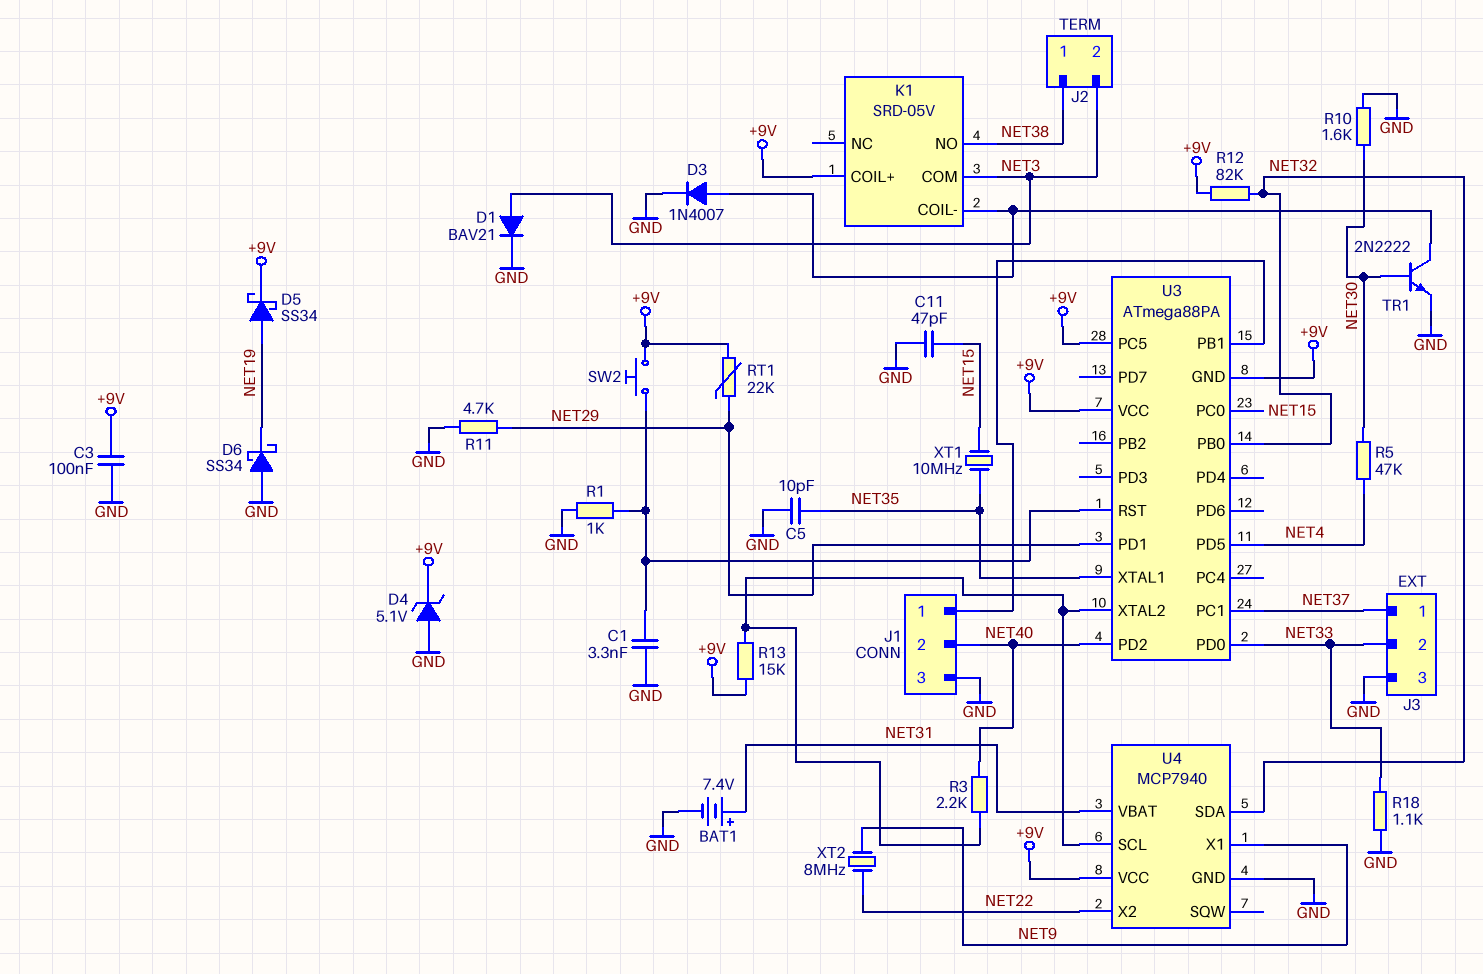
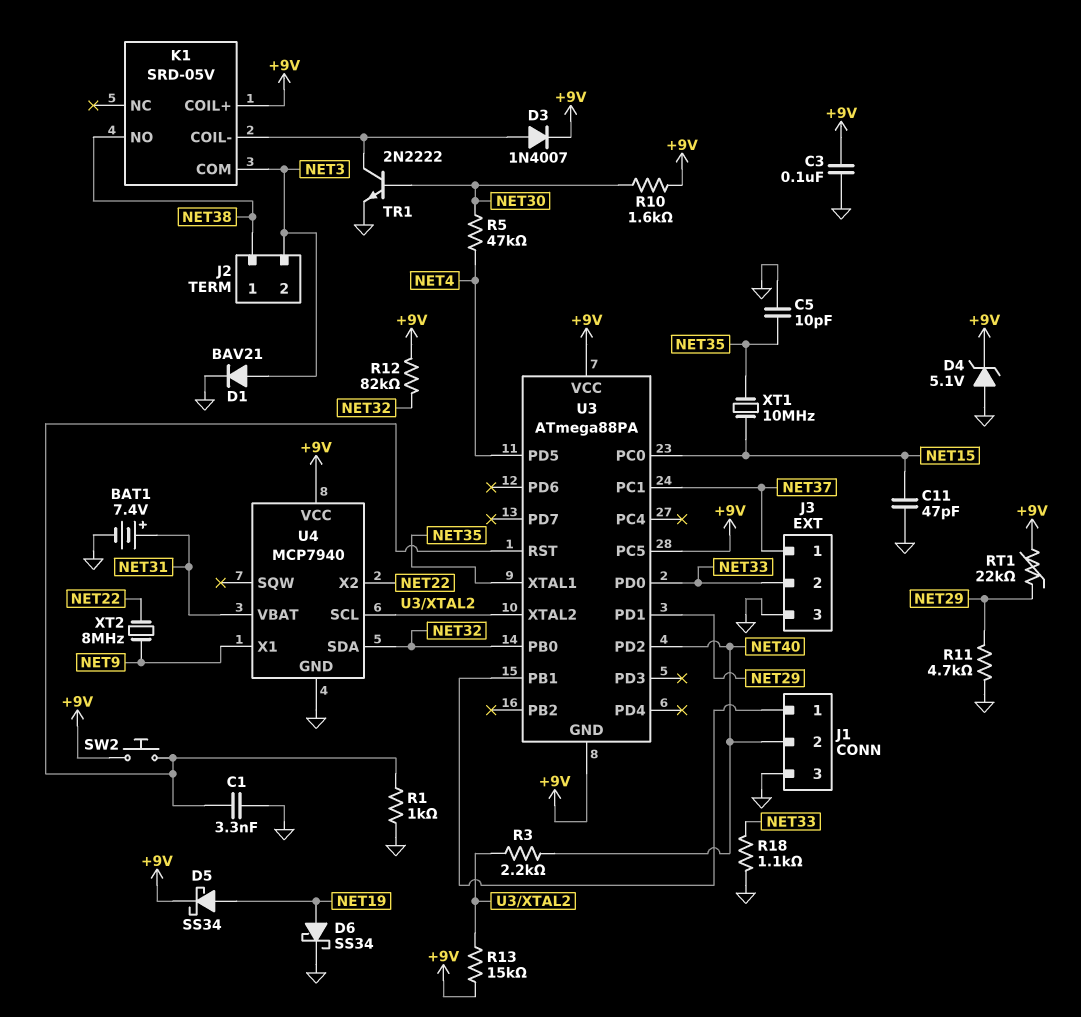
D3: diode 1N4007 (A K1/COIL-, K GND) -> diode 1N4007 (A K1/COIL-, K +9V)
D6: schottky SS34 (A GND, K NET19) -> schottky SS34 (A NET19, K GND)
R10: 1.6k (GND, NET30) -> 1.6k (+9V, NET30)

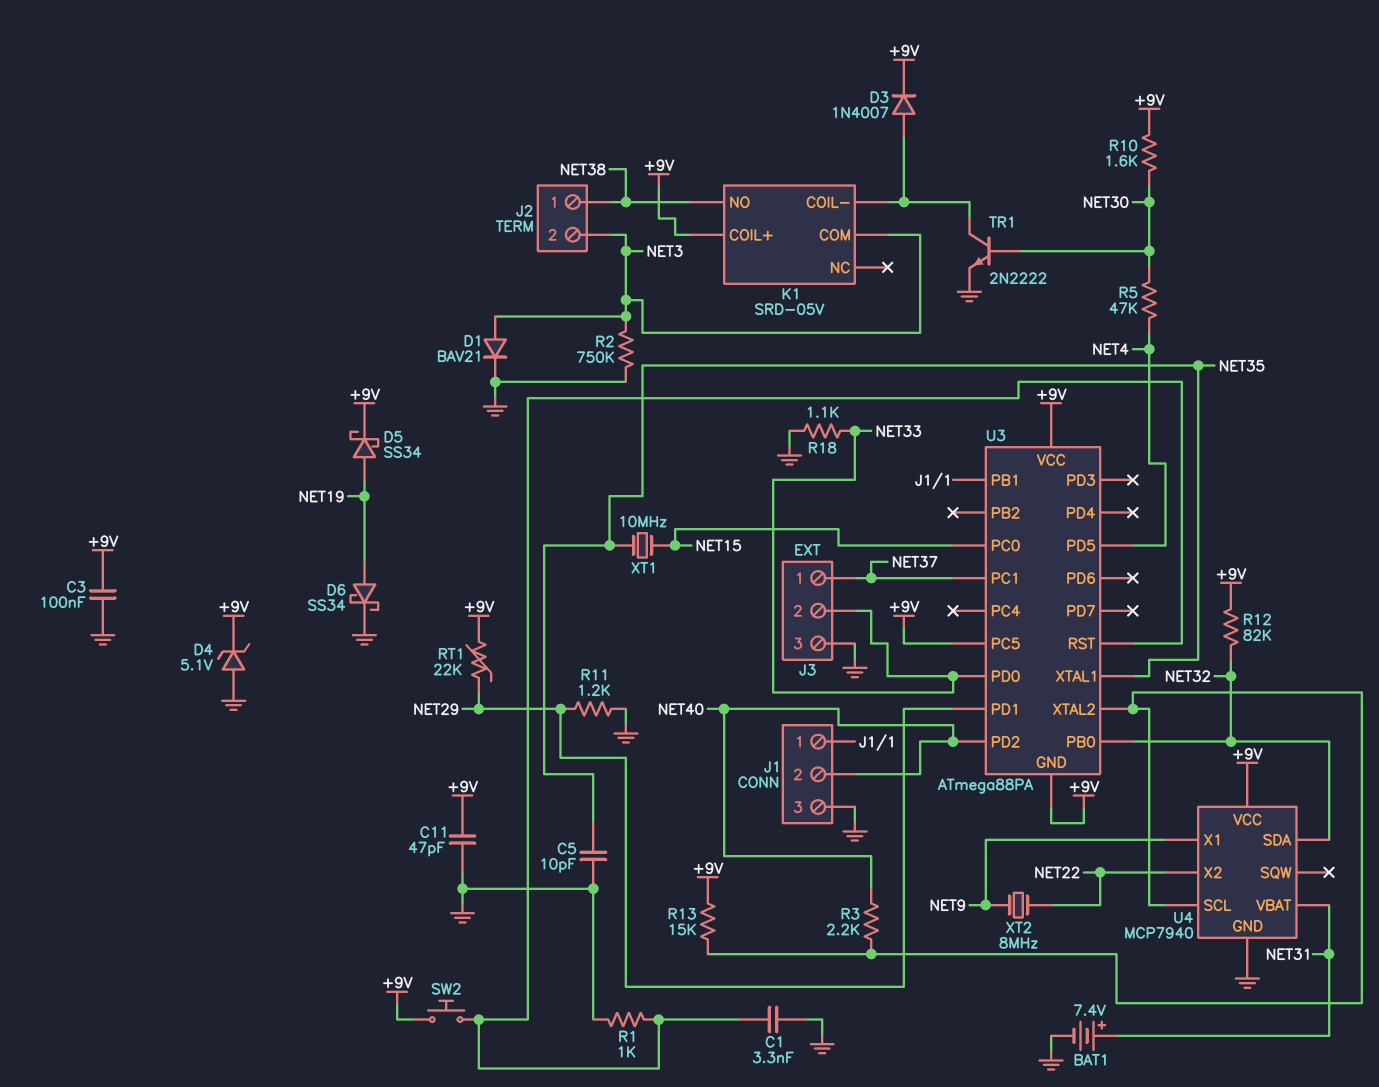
C11: 47pF (GND, NET15) -> 47pF (+9V, GND)
R2: none -> 750k (GND, NET3)
R11: 4.7k (GND, NET29) -> 1.2k (GND, NET29)

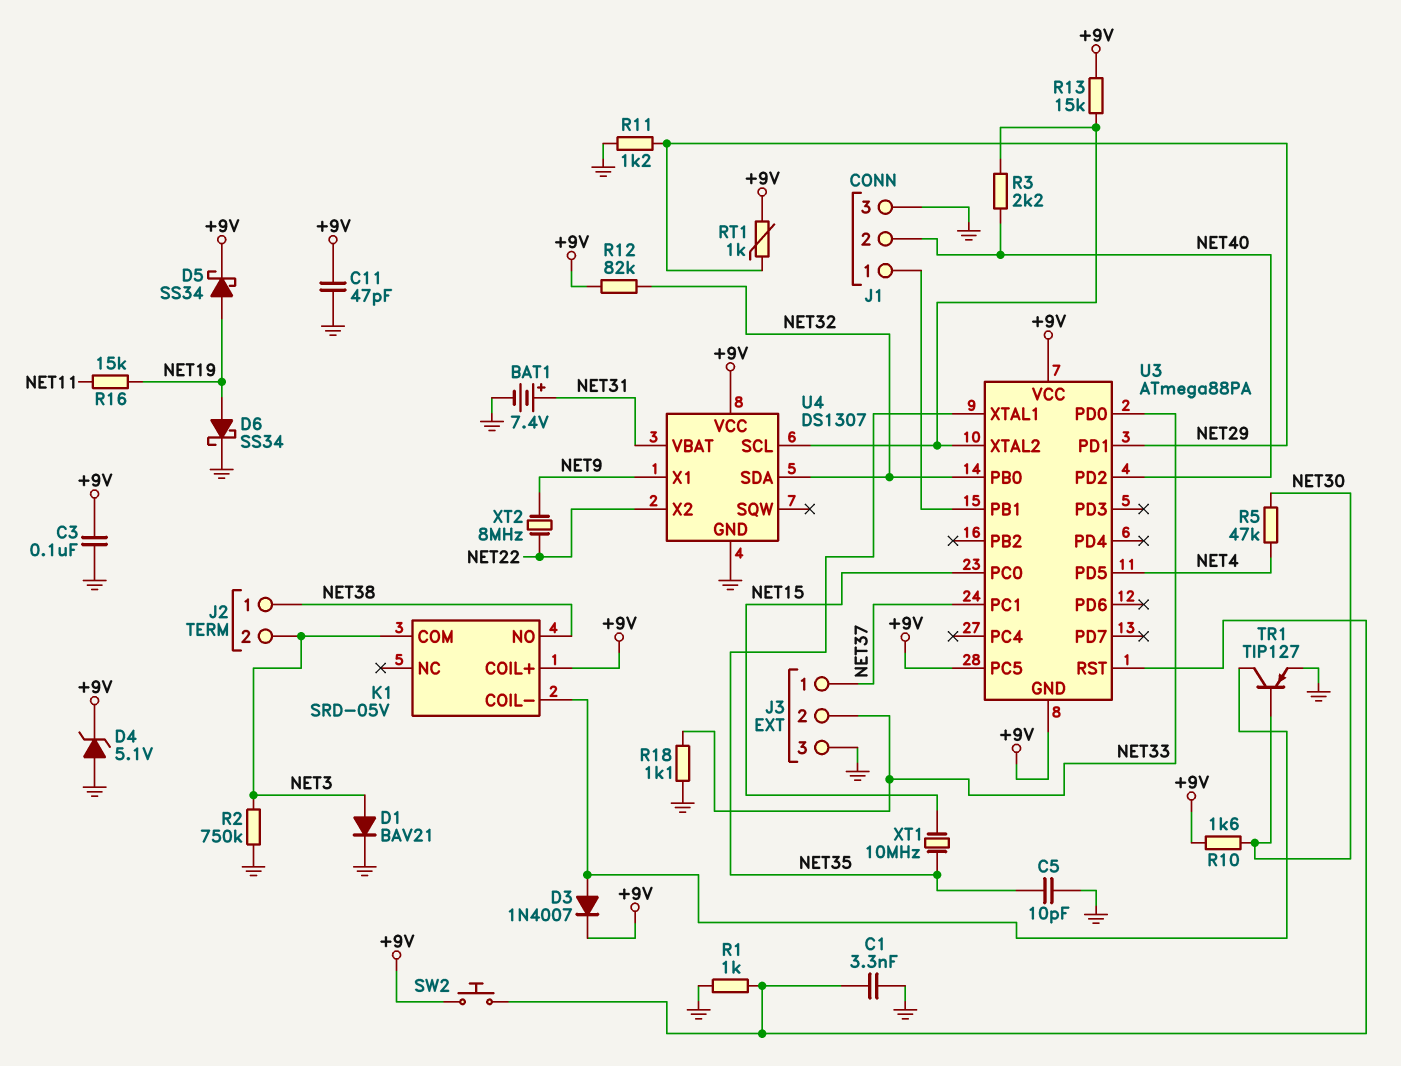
R16: none -> 15k (NET11, NET19)
RT1: 22k (+9V, NET29) -> 1k (+9V, NET29)
TR1: NPN 2N2222 (B NET30, C K1/COIL-, E GND) -> PNP TIP127 (B NET30, C K1/COIL-, E GND)
U4: MCP7940 -> DS1307

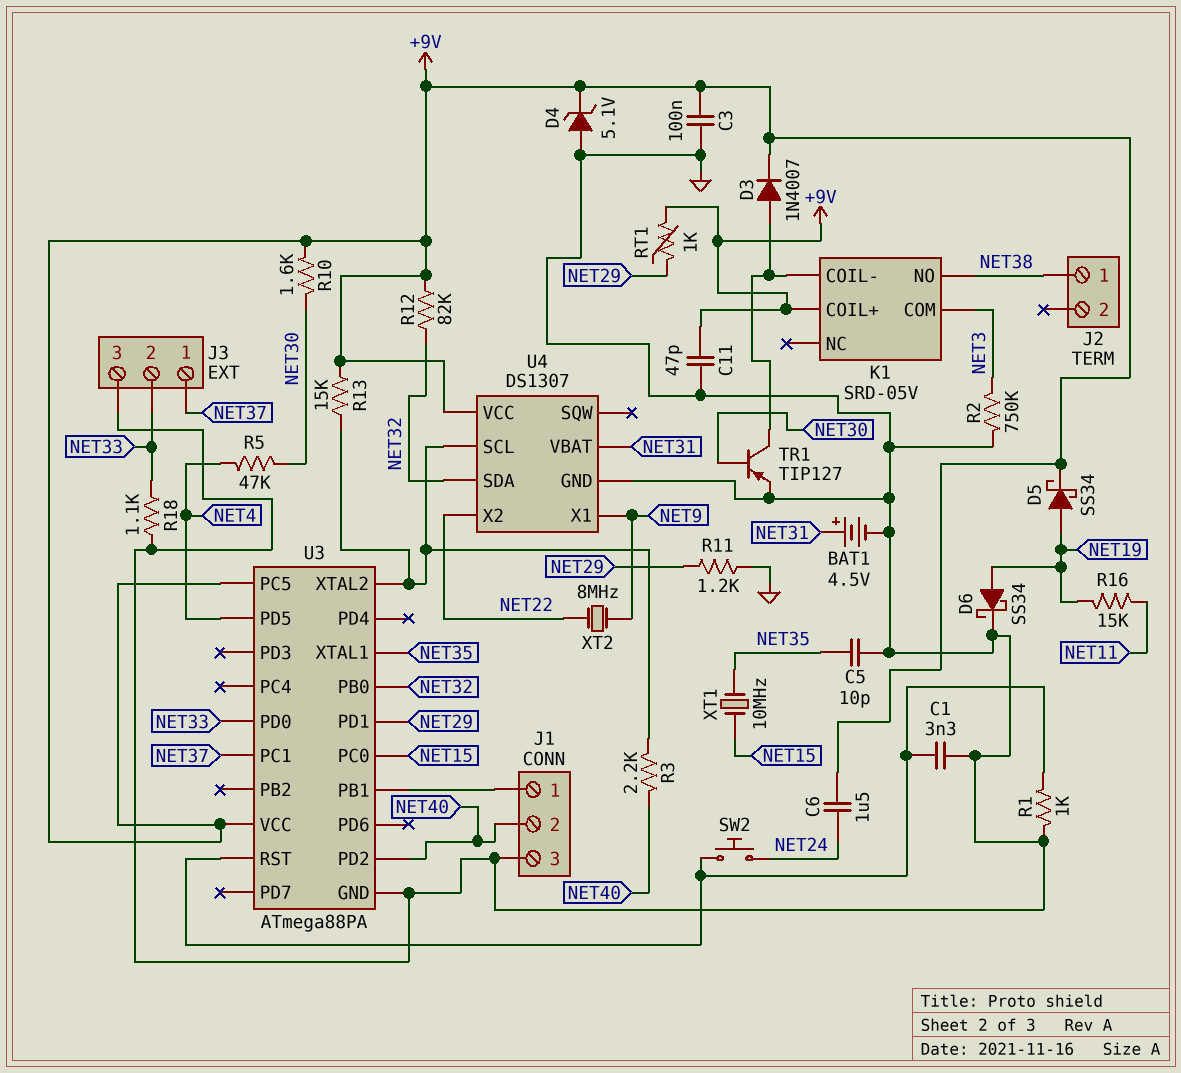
BAT1: 7.4V (plus NET31, minus GND) -> 4.5V (plus NET31, minus GND)
C6: none -> 1.5uF (+9V, NET24)
D1: diode BAV21 (A NET3, K GND) -> none
J2 pin 2: NET3 -> none
SW2: button (+9V, U3/RST) -> button (NET24, U3/RST)
U3 pin GND: +9V -> GND

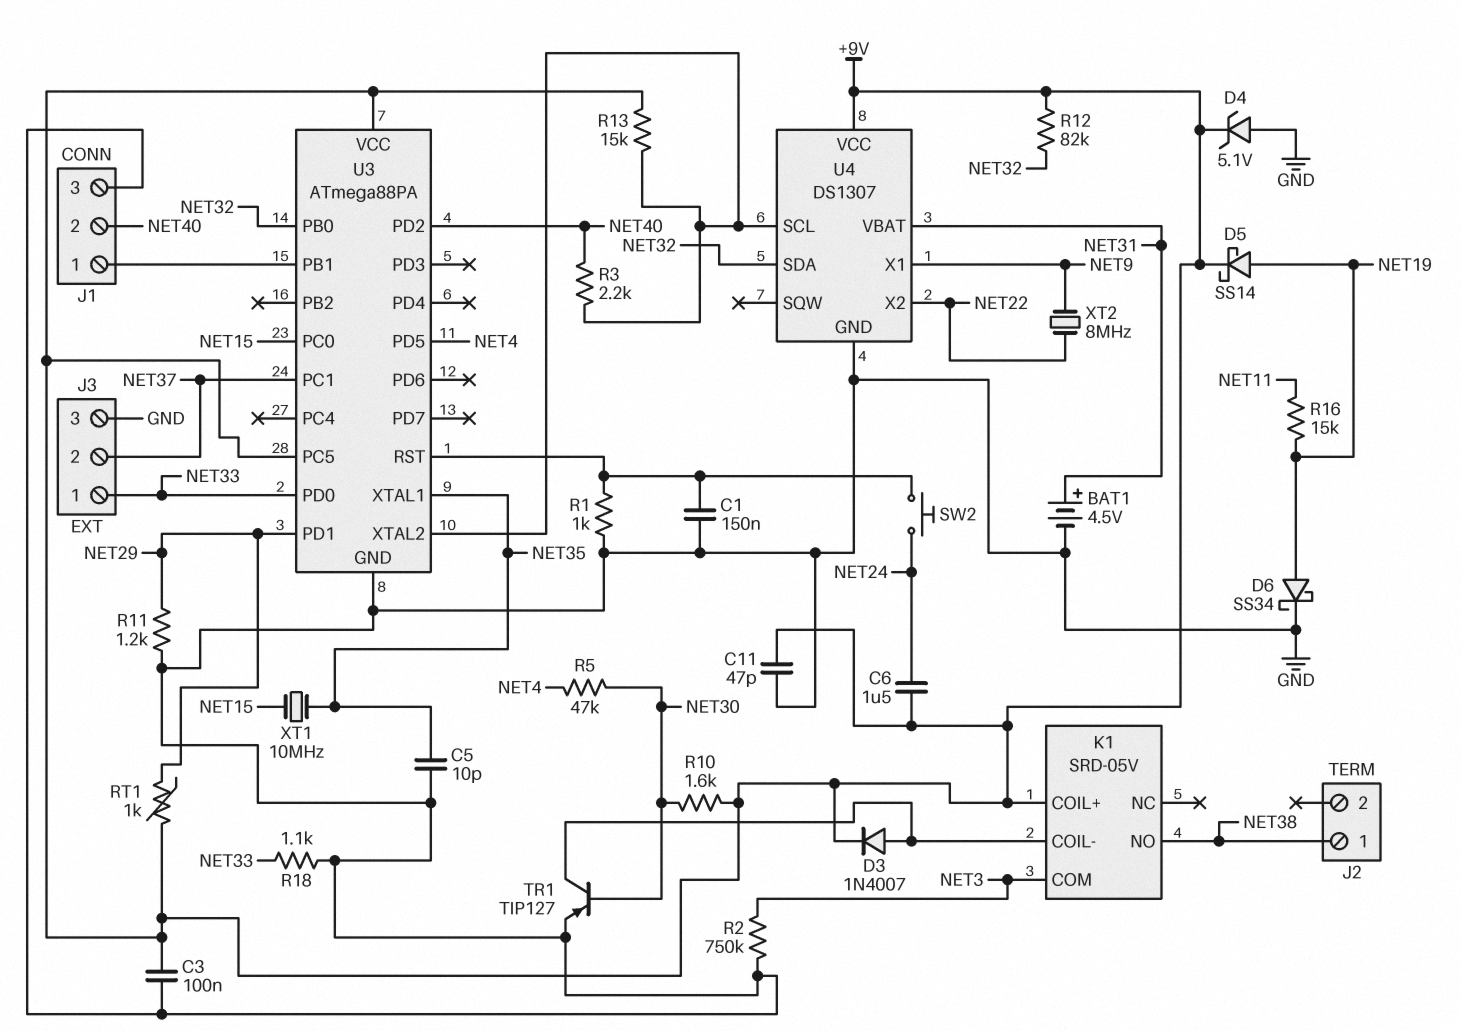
C1: 3.3nF (GND, U3/RST) -> 150nF (GND, U3/RST)
D5: schottky SS34 (A NET19, K +9V) -> schottky SS14 (A NET19, K +9V)
J3 pin 1: NET37 -> NET33
J3 pin 2: NET33 -> NET37

